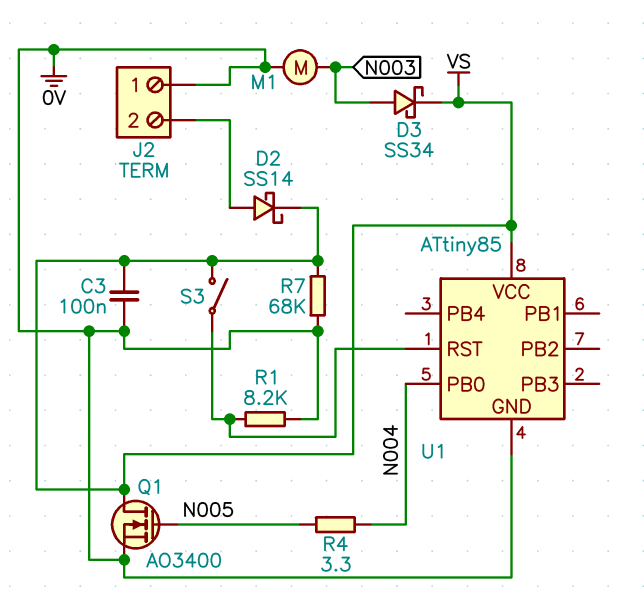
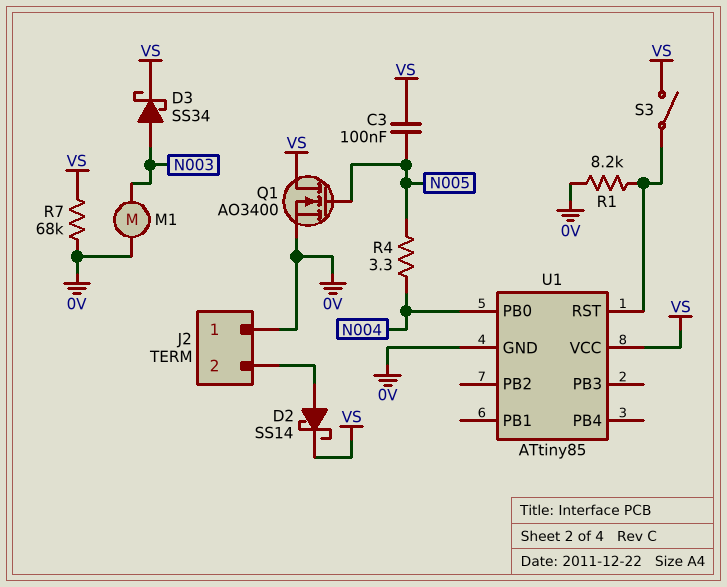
C3: 100nF (0V, VS) -> 100nF (N005, VS)

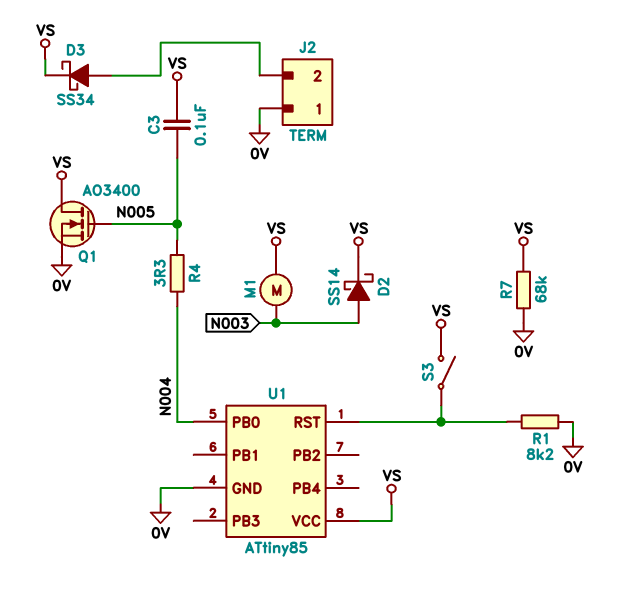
D2: schottky SS14 (A J2/2, K VS) -> schottky SS14 (A N003, K VS)
D3: schottky SS34 (A N003, K VS) -> schottky SS34 (A J2/2, K VS)
M1: motor (0V, N003) -> motor (N003, VS)

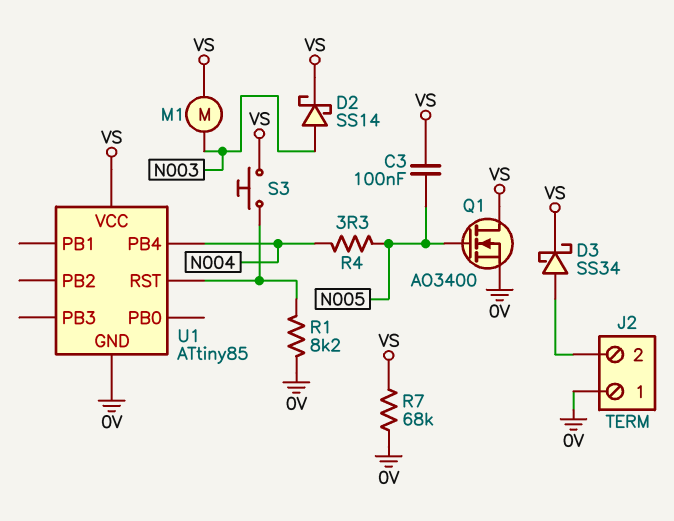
S3: switch (U1/RST, VS) -> button (U1/RST, VS)
U1 pin PB0: N004 -> none
U1 pin PB4: none -> N004

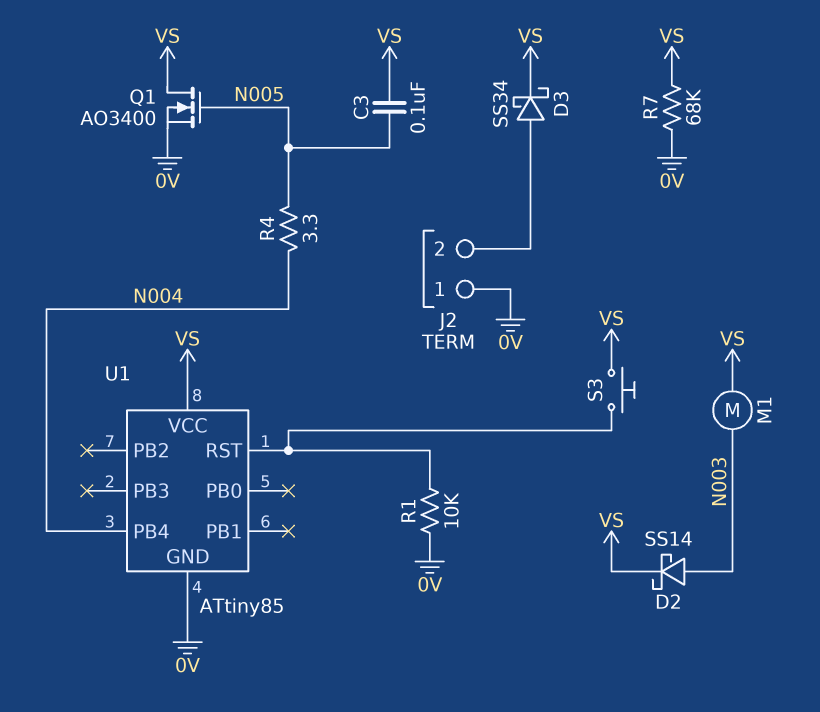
R1: 8.2k (0V, U1/RST) -> 10k (0V, U1/RST)

